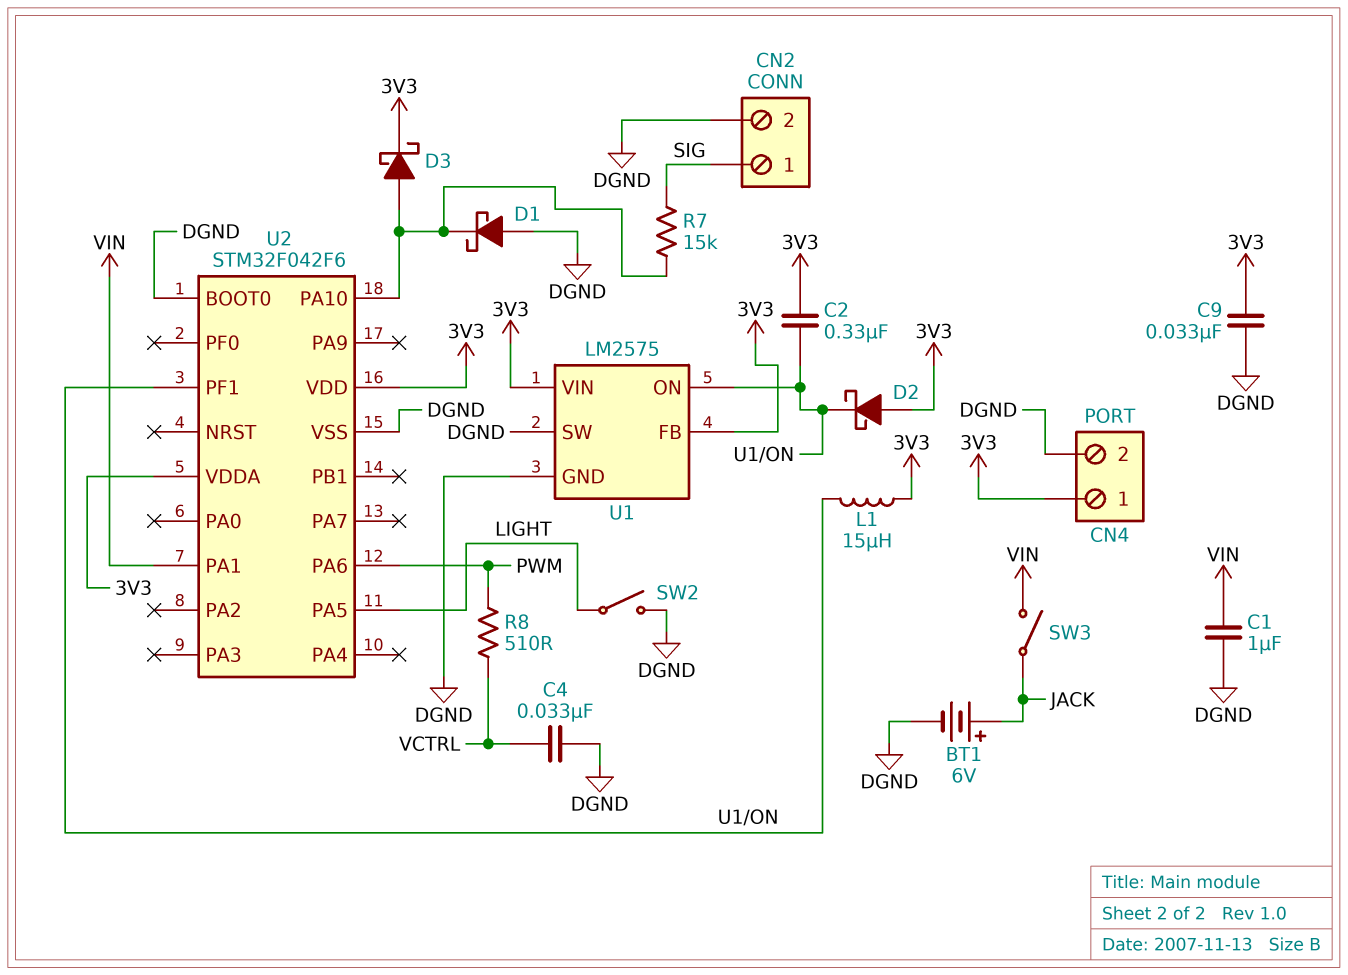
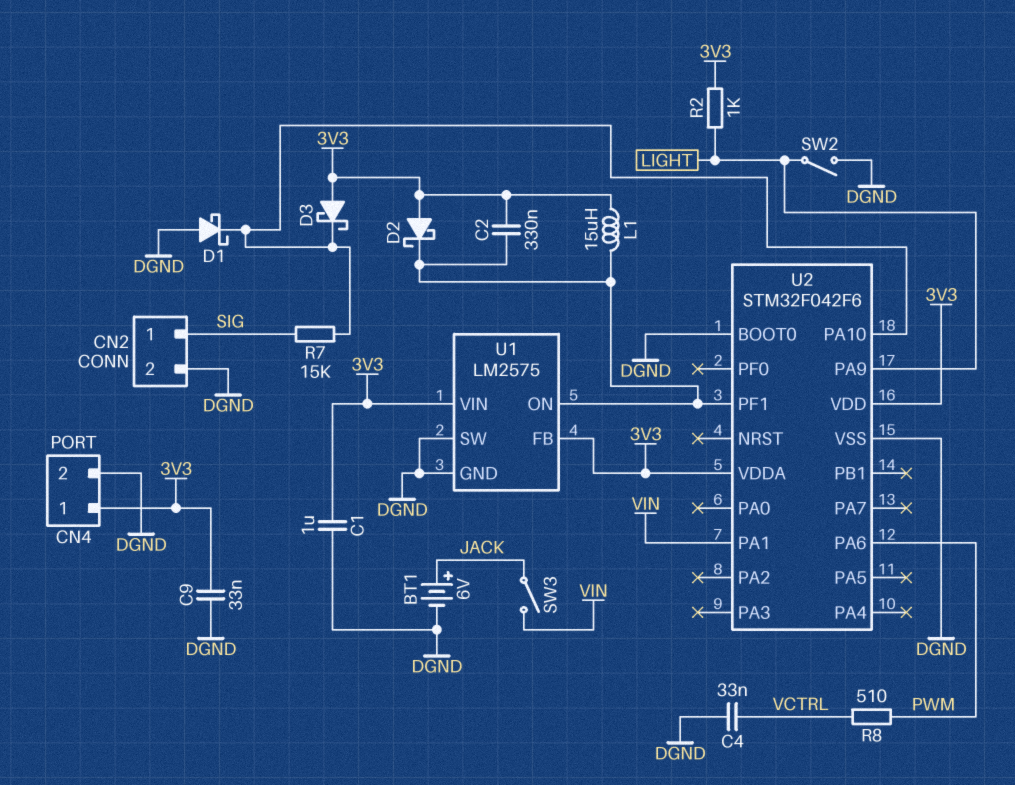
C1: 1uF (DGND, VIN) -> 1uF (3V3, DGND)
D3: schottky (A U2/PA10, K 3V3) -> schottky (A 3V3, K U2/PA10)
R2: none -> 1k (3V3, LIGHT)
U2 pin PA5: LIGHT -> none
U2 pin PA9: none -> LIGHT

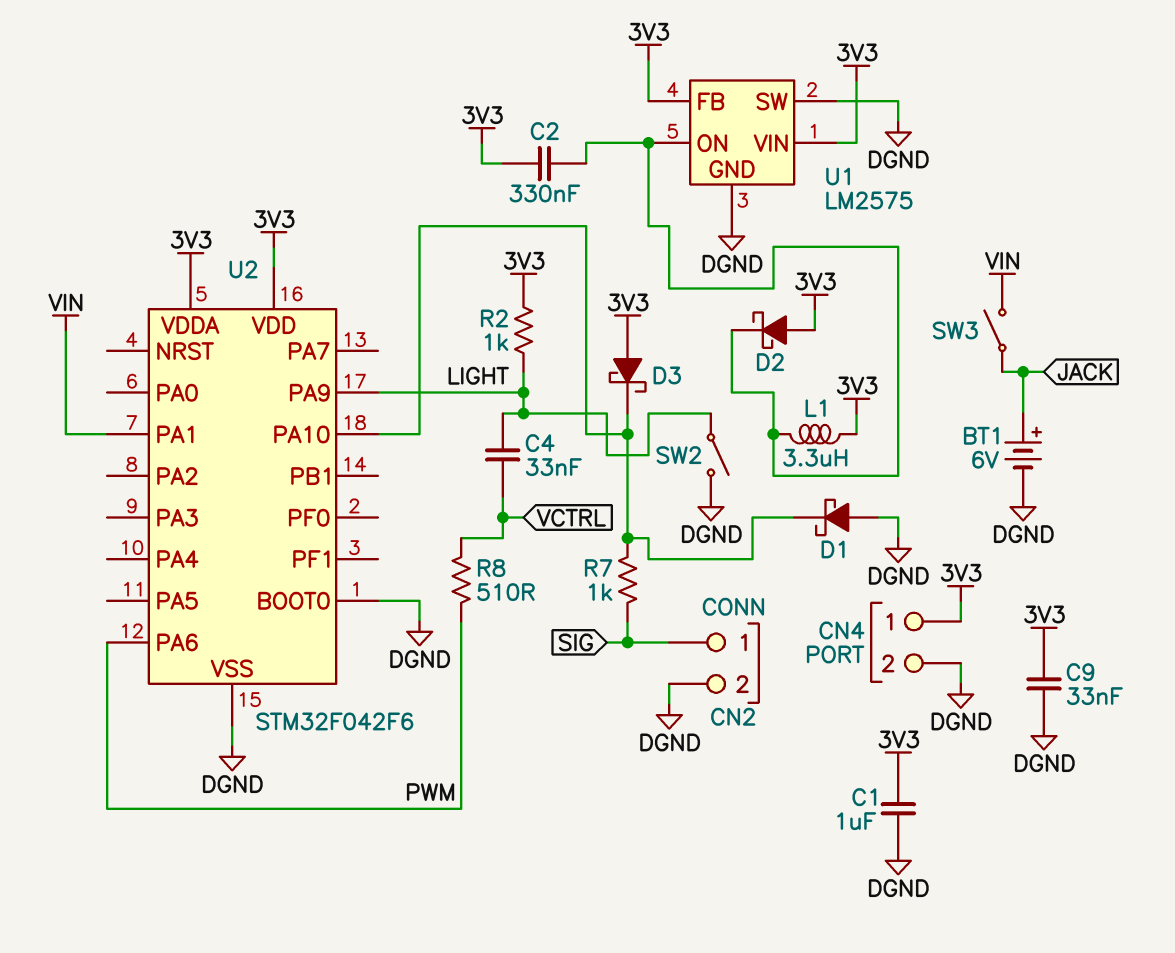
C4: 33nF (DGND, VCTRL) -> 33nF (LIGHT, VCTRL)
L1: 15uH (3V3, U1/ON) -> 3.3uH (3V3, U1/ON)
R7: 15k (SIG, U2/PA10) -> 1k (SIG, U2/PA10)
U2 pin PF1: U1/ON -> none

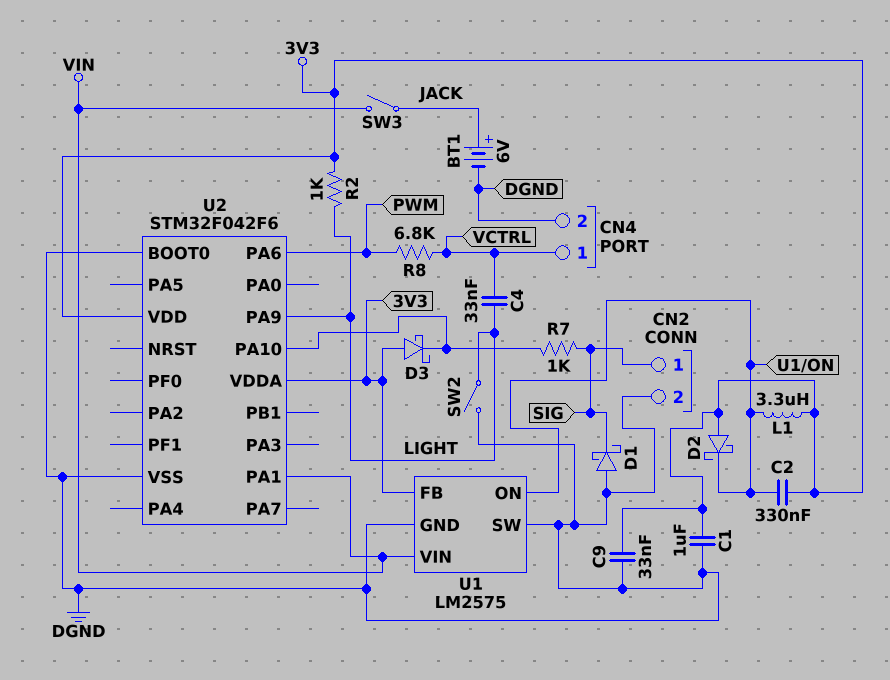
CN4 pin 1: 3V3 -> VCTRL
D1: schottky (A DGND, K U2/PA10) -> schottky (A DGND, K SIG)
R8: 510 (PWM, VCTRL) -> 6.8k (PWM, VCTRL)
U1 pin VIN: 3V3 -> VIN

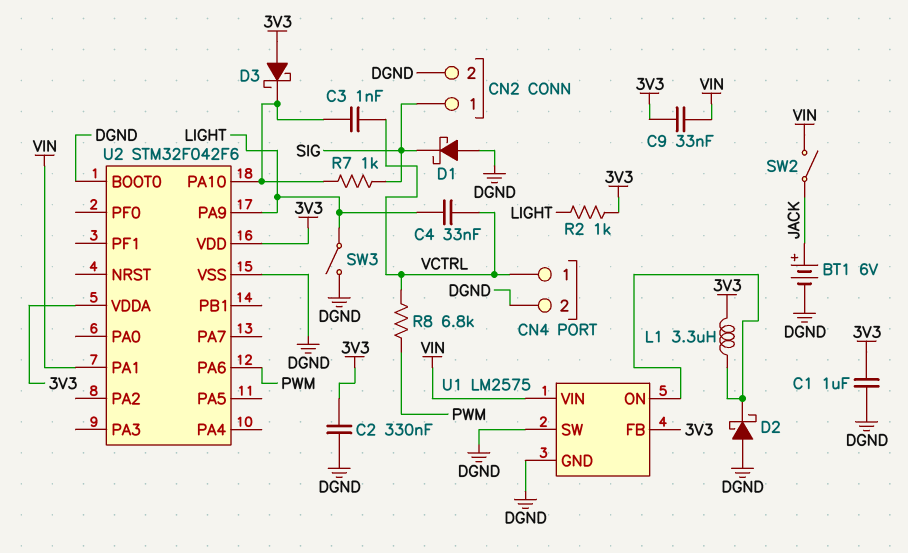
C2: 330nF (3V3, U1/ON) -> 330nF (3V3, DGND)
C3: none -> 1nF (U2/PA10, VCTRL)
C9: 33nF (3V3, DGND) -> 33nF (3V3, VIN)
D2: schottky (A 3V3, K U1/ON) -> schottky (A DGND, K U1/ON)
SW2: switch (DGND, LIGHT) -> switch (JACK, VIN)
SW3: switch (JACK, VIN) -> switch (DGND, LIGHT)

